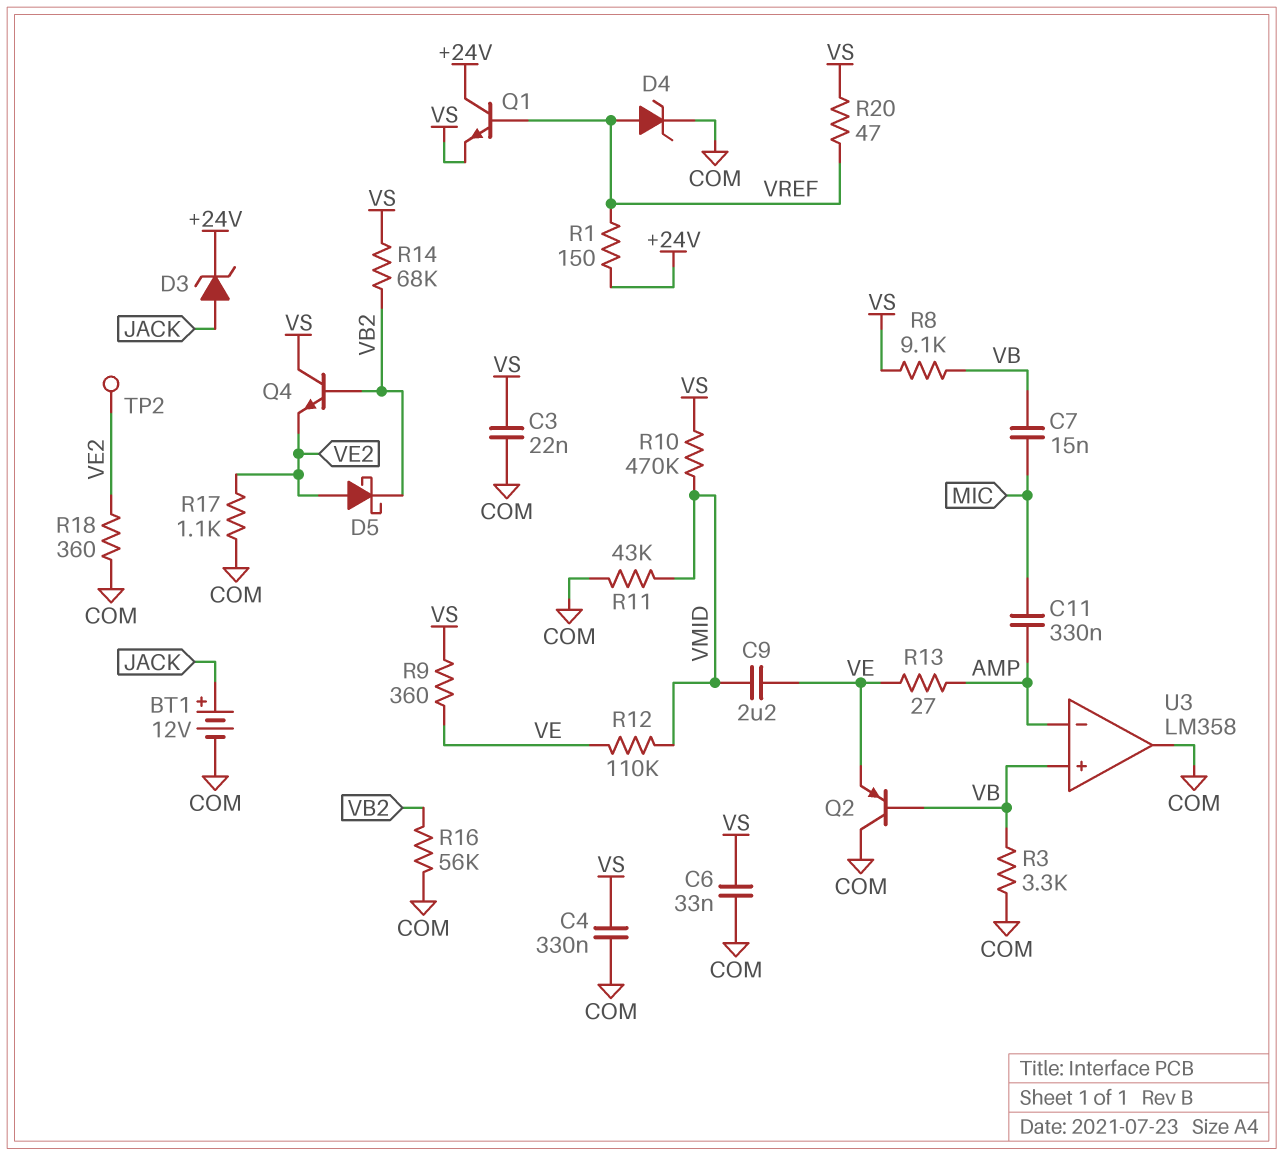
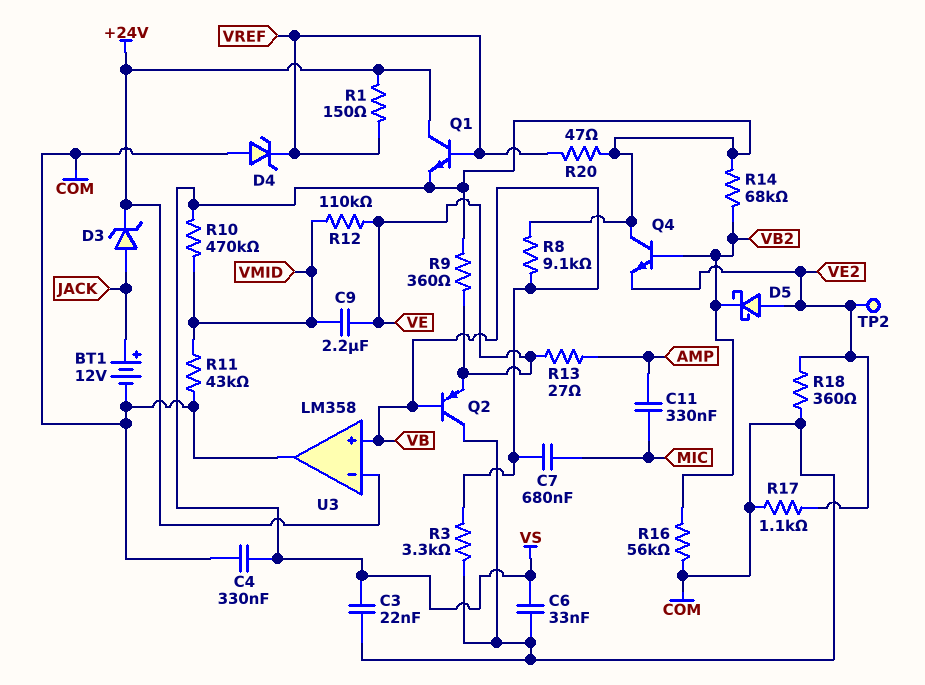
C7: 15nF (MIC, VB) -> 680nF (MIC, VB)
D4: zener (A VREF, K COM) -> zener (A COM, K VREF)
U3 pin in-: AMP -> +24V

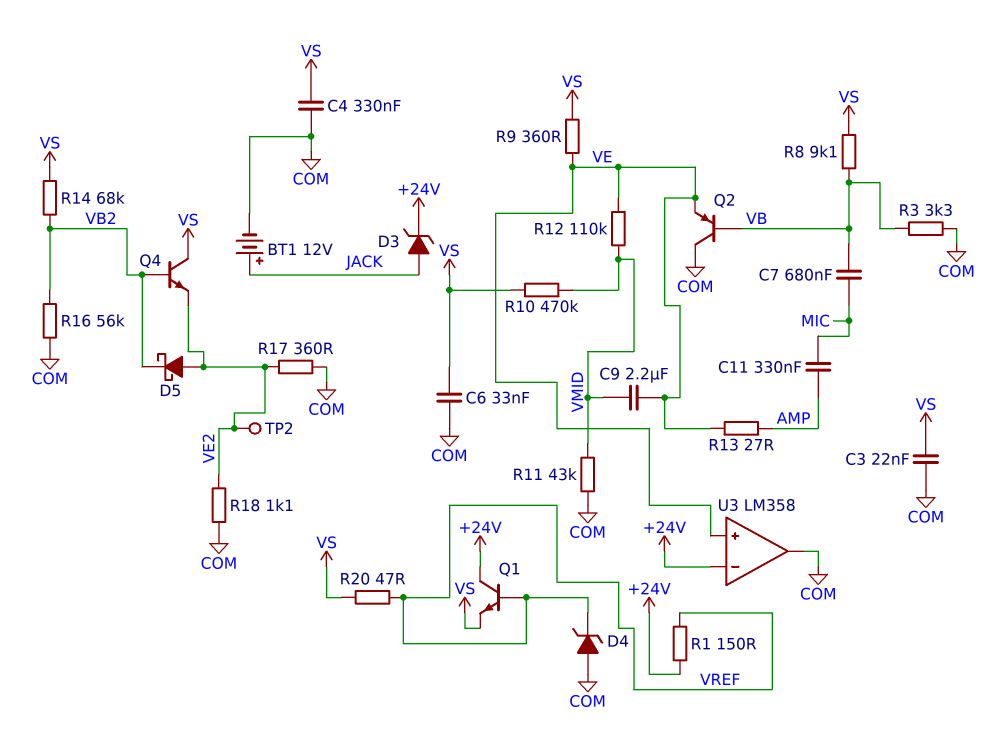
R17: 1.1k (COM, VE2) -> 360 (COM, VE2)
R18: 360 (COM, VE2) -> 1.1k (COM, VE2)
U3 pin in+: VB -> VE

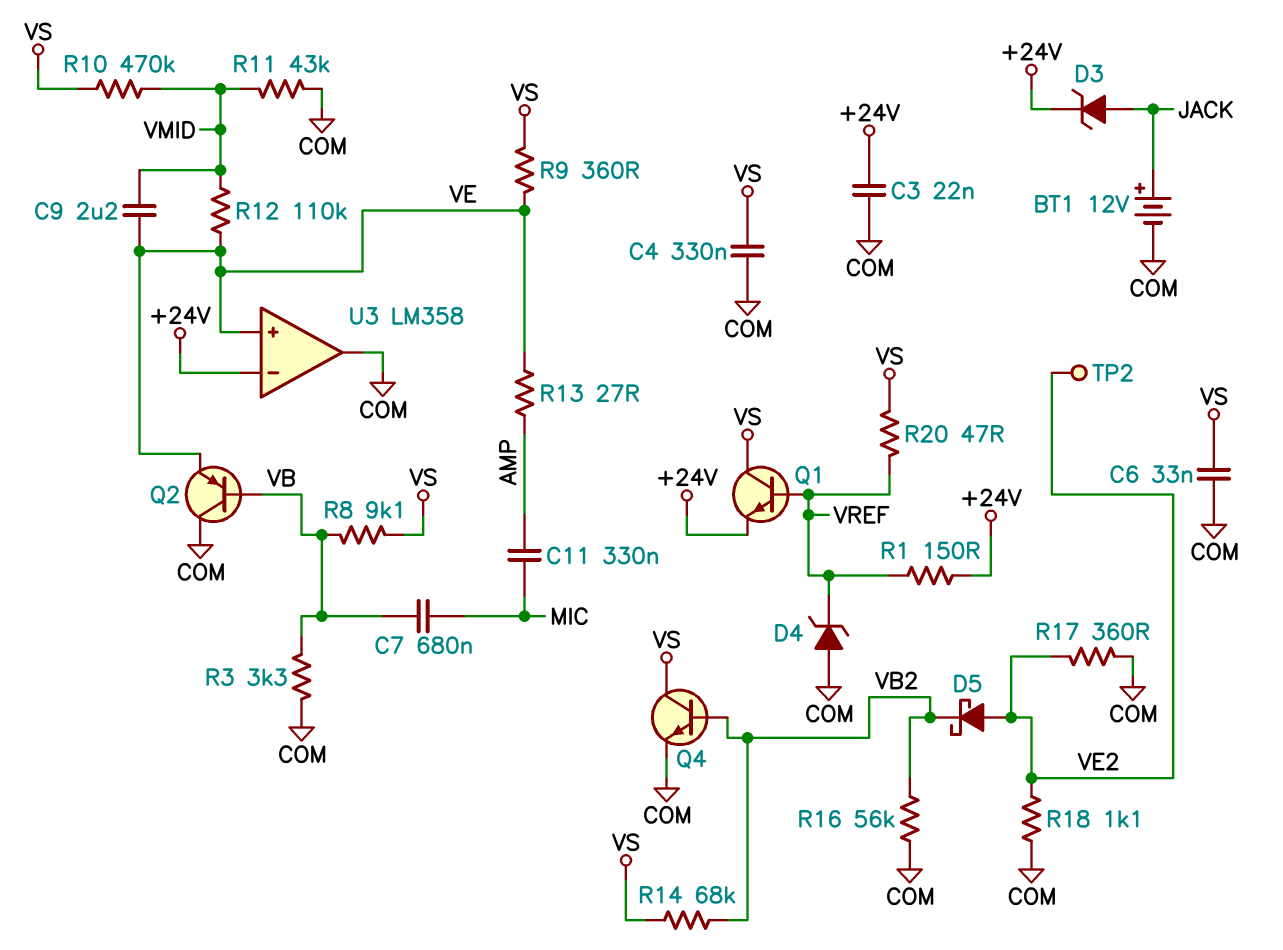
C3: 22nF (COM, VS) -> 22nF (+24V, COM)
Q1: NPN (B VREF, C +24V, E VS) -> NPN (B VREF, C VS, E +24V)
Q4: NPN (B VB2, C VS, E VE2) -> NPN (B VB2, C VS, E COM)

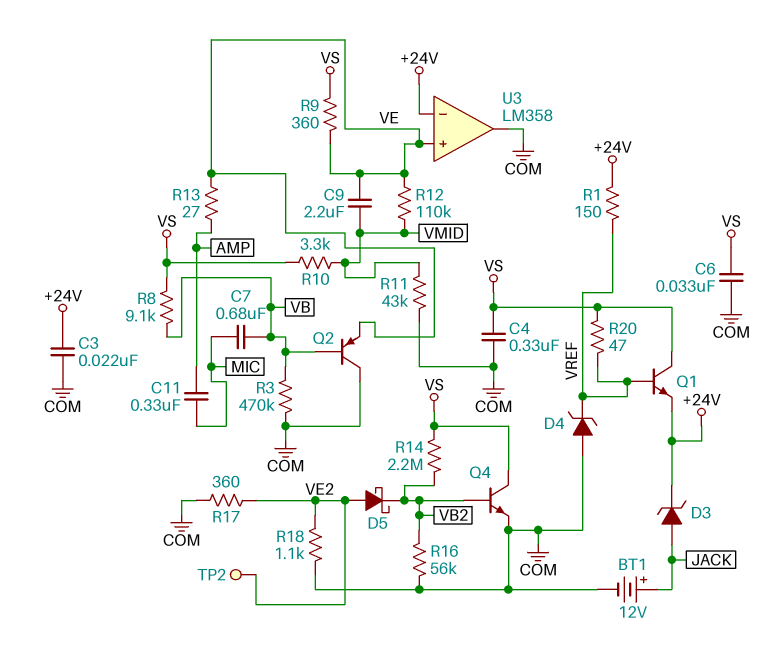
R3: 3.3k (COM, VB) -> 470k (COM, VB)
R10: 470k (VMID, VS) -> 3.3k (VMID, VS)
R14: 68k (VB2, VS) -> 2.2M (VB2, VS)

